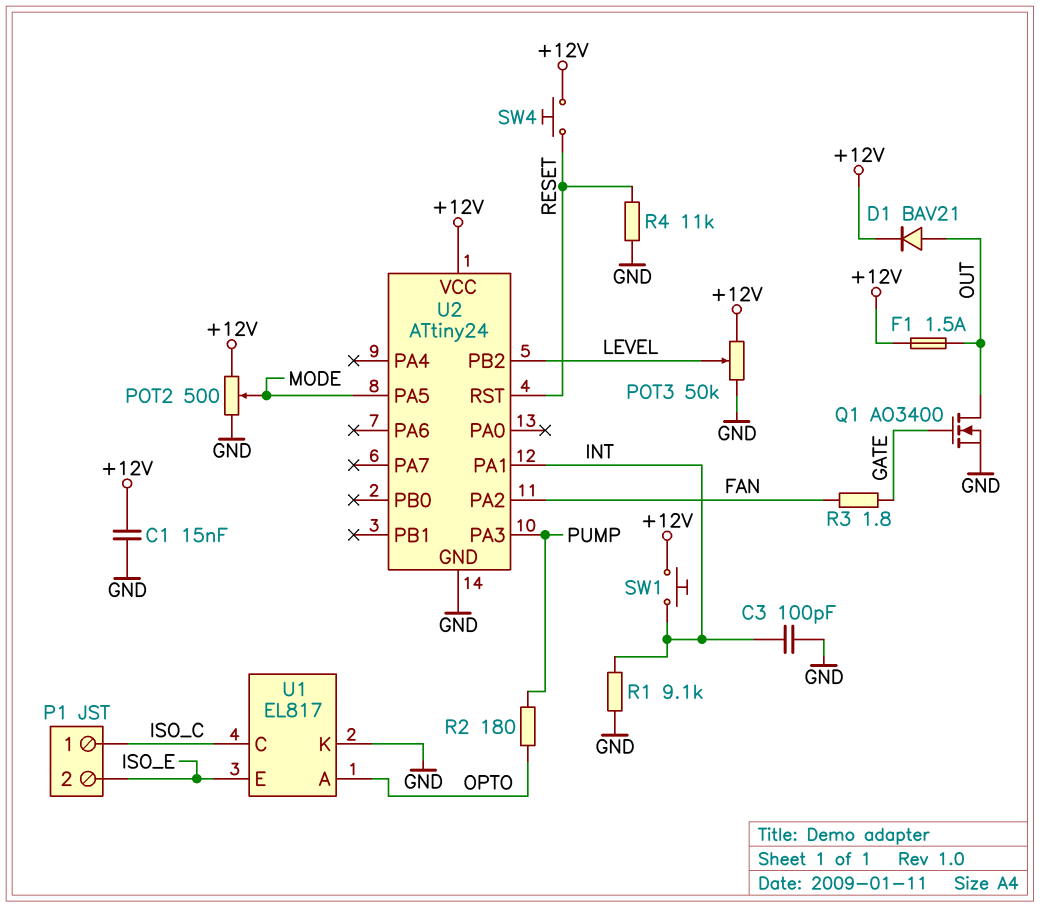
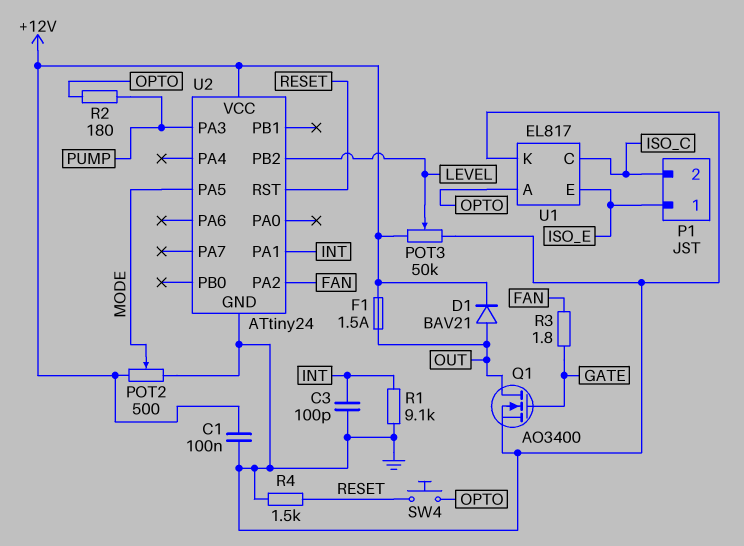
C1: 15nF (+12V, GND) -> 100nF (+12V, GND)
P1 pin 1: ISO_C -> ISO_E
P1 pin 2: ISO_E -> ISO_C
R4: 11k (GND, RESET) -> 1.5k (GND, RESET)
SW1: button (+12V, INT) -> none
SW4: button (+12V, RESET) -> button (OPTO, RESET)

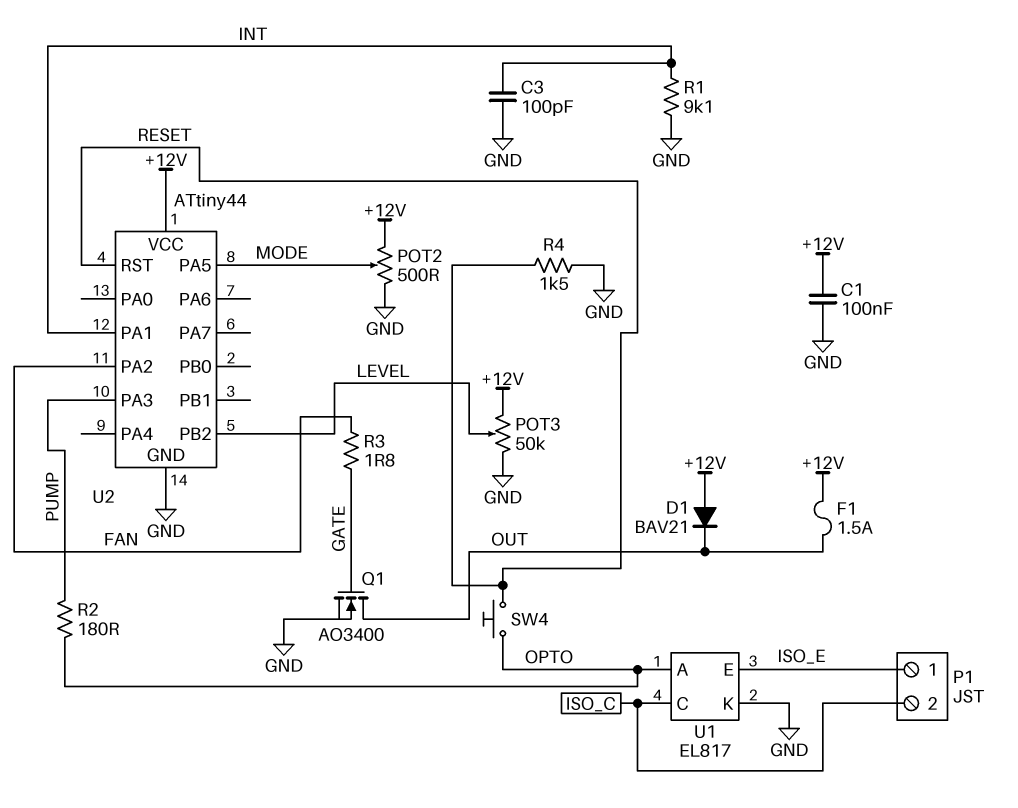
D1: diode BAV21 (A OUT, K +12V) -> diode BAV21 (A +12V, K OUT)
U2: ATtiny24 -> ATtiny44

